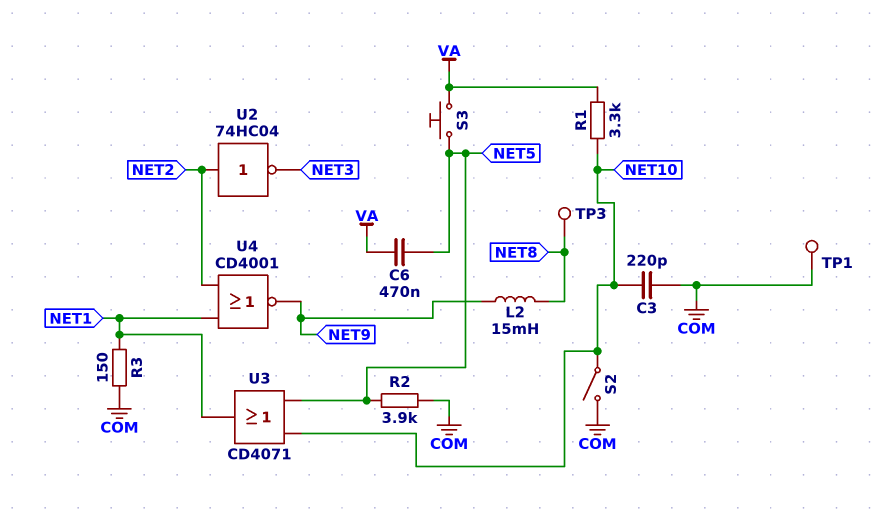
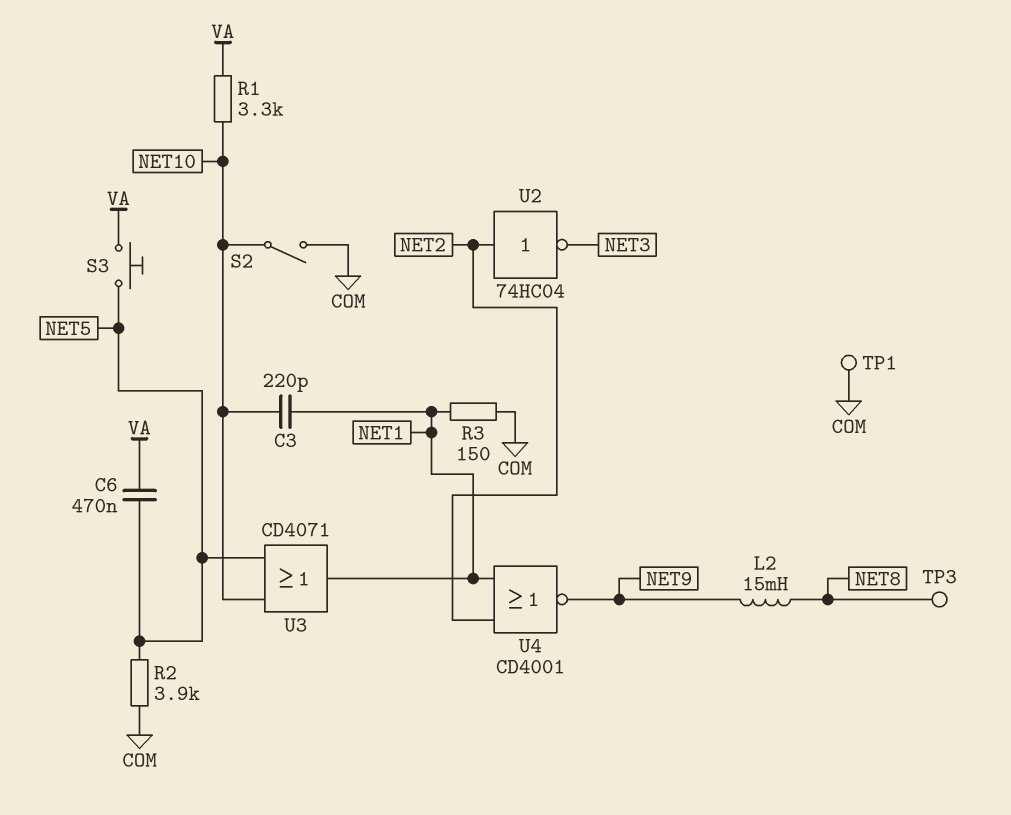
C3: 220pF (COM, NET10) -> 220pF (NET1, NET10)

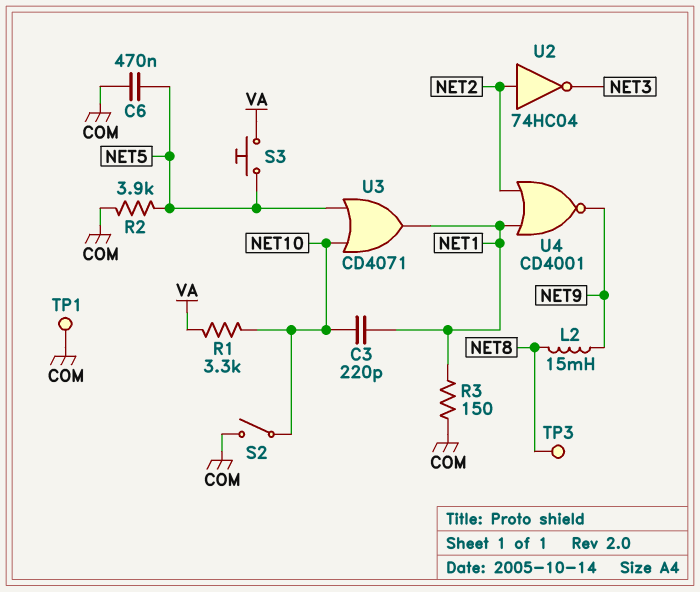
C6: 470nF (NET5, VA) -> 470nF (COM, NET5)

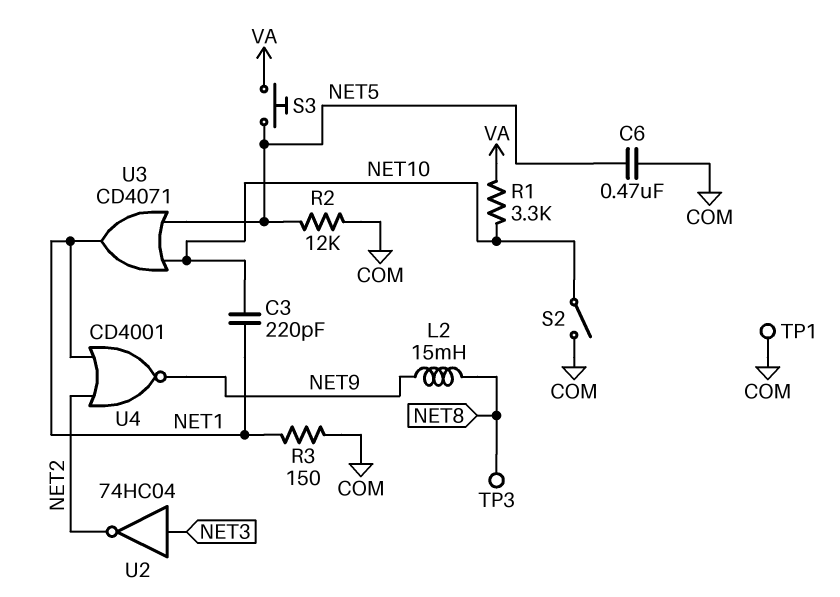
R2: 3.9k (COM, NET5) -> 12k (COM, NET5)
U2: NOT 74HC04 (in NET2, out NET3) -> NOT 74HC04 (in NET3, out NET2)

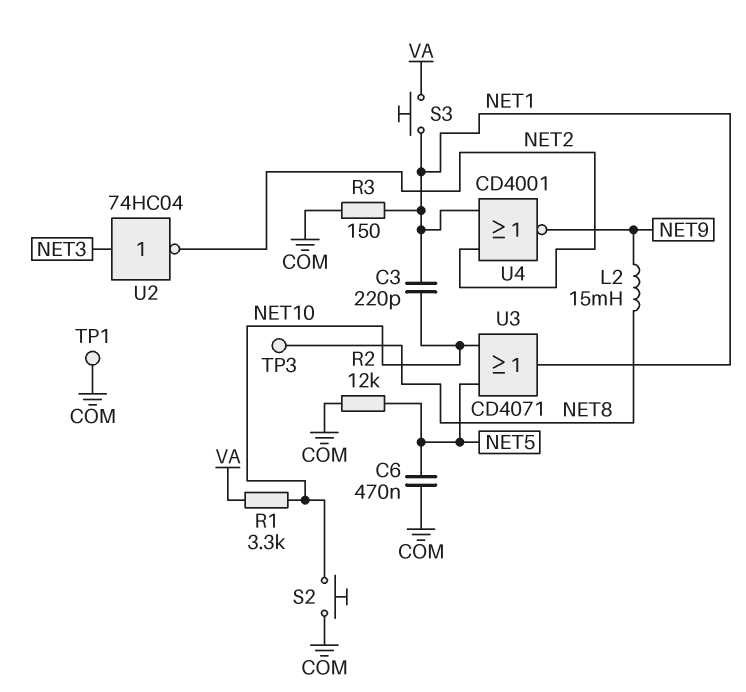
S2: switch (COM, NET10) -> button (COM, NET10)
S3: button (NET5, VA) -> button (NET1, VA)

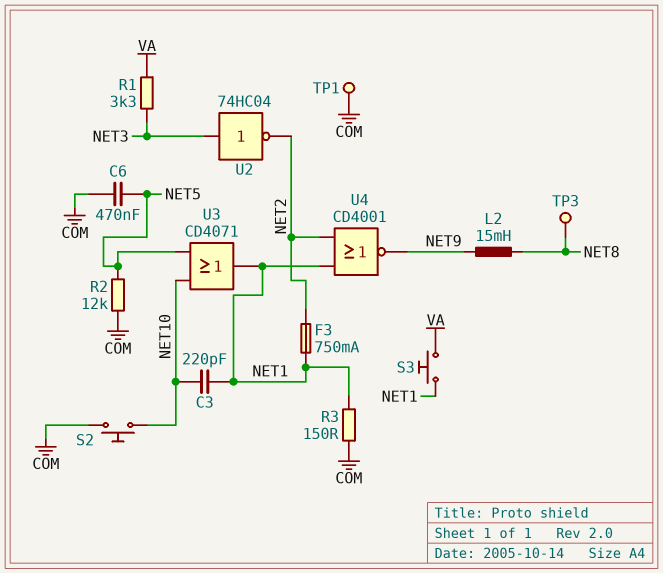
F3: none -> 750mA (NET1, NET2)
R1: 3.3k (NET10, VA) -> 3.3k (NET3, VA)

